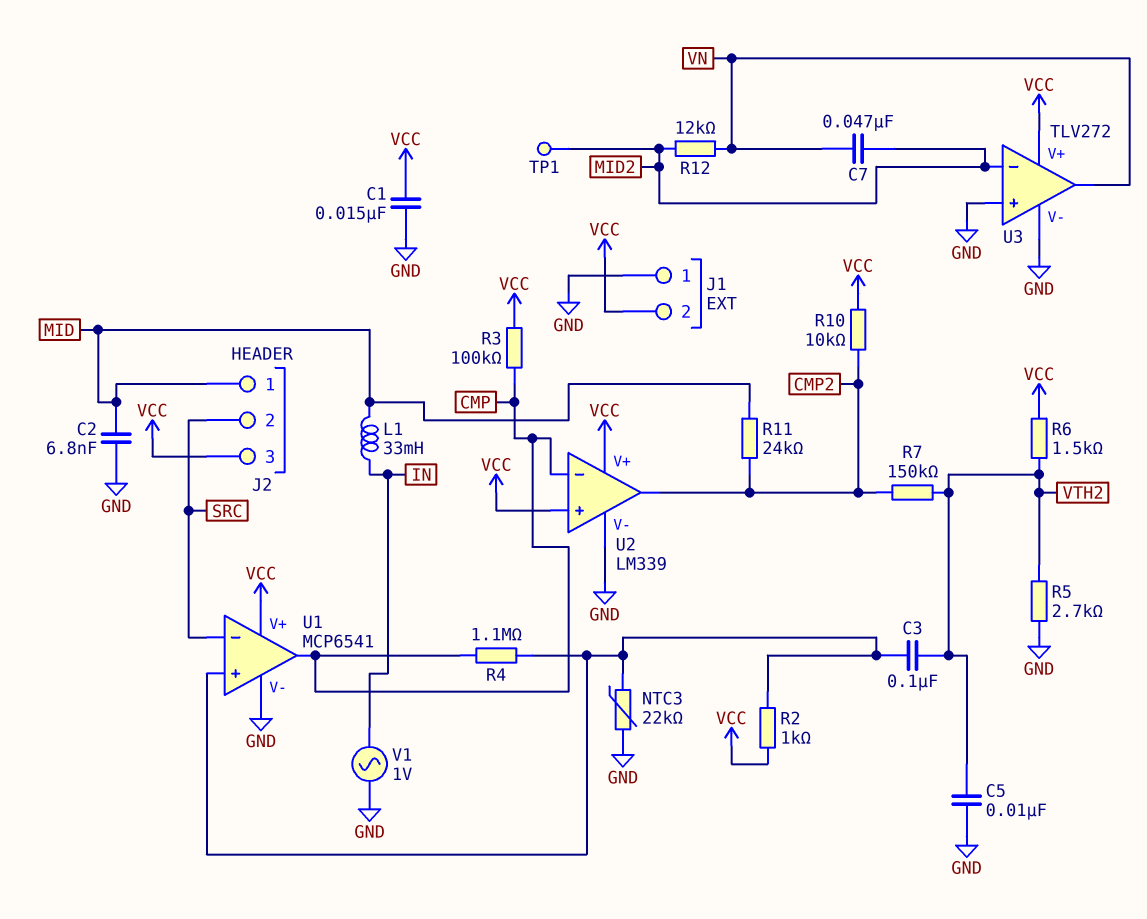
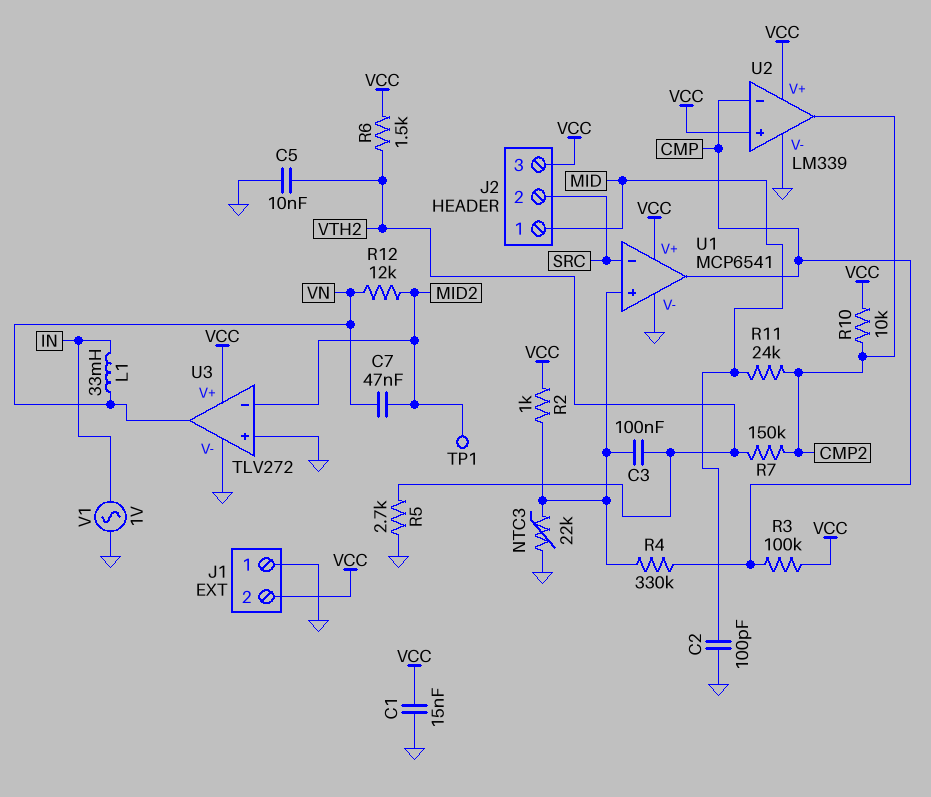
C2: 6.8nF (GND, MID) -> 100pF (GND, MID)
L1: 33mH (IN, MID) -> 33mH (IN, VN)
R4: 1.1M (CMP, U1/in+) -> 330k (CMP, U1/in+)

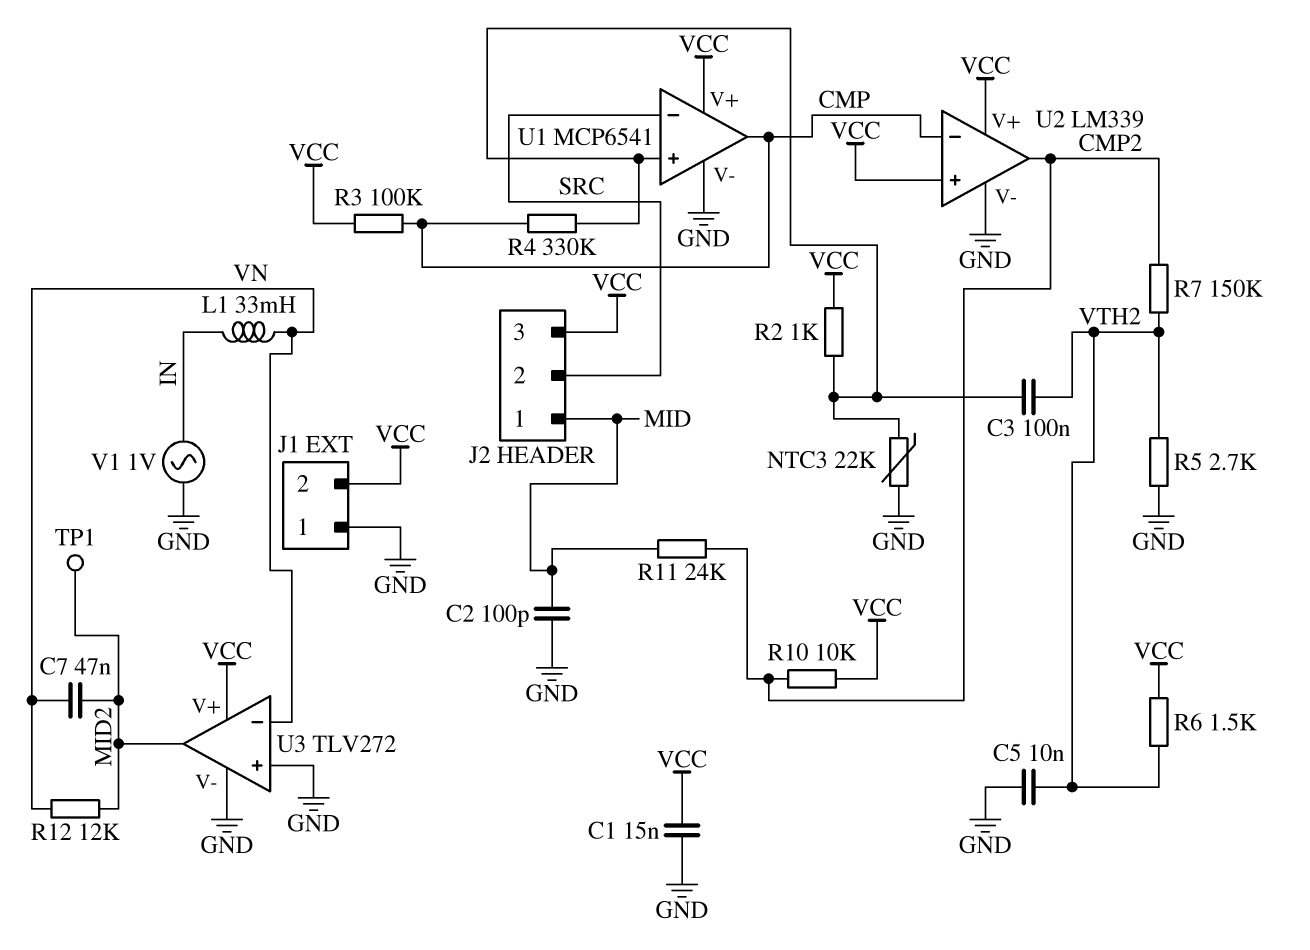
U3 pin in-: MID2 -> VN
U3 pin out: VN -> MID2

